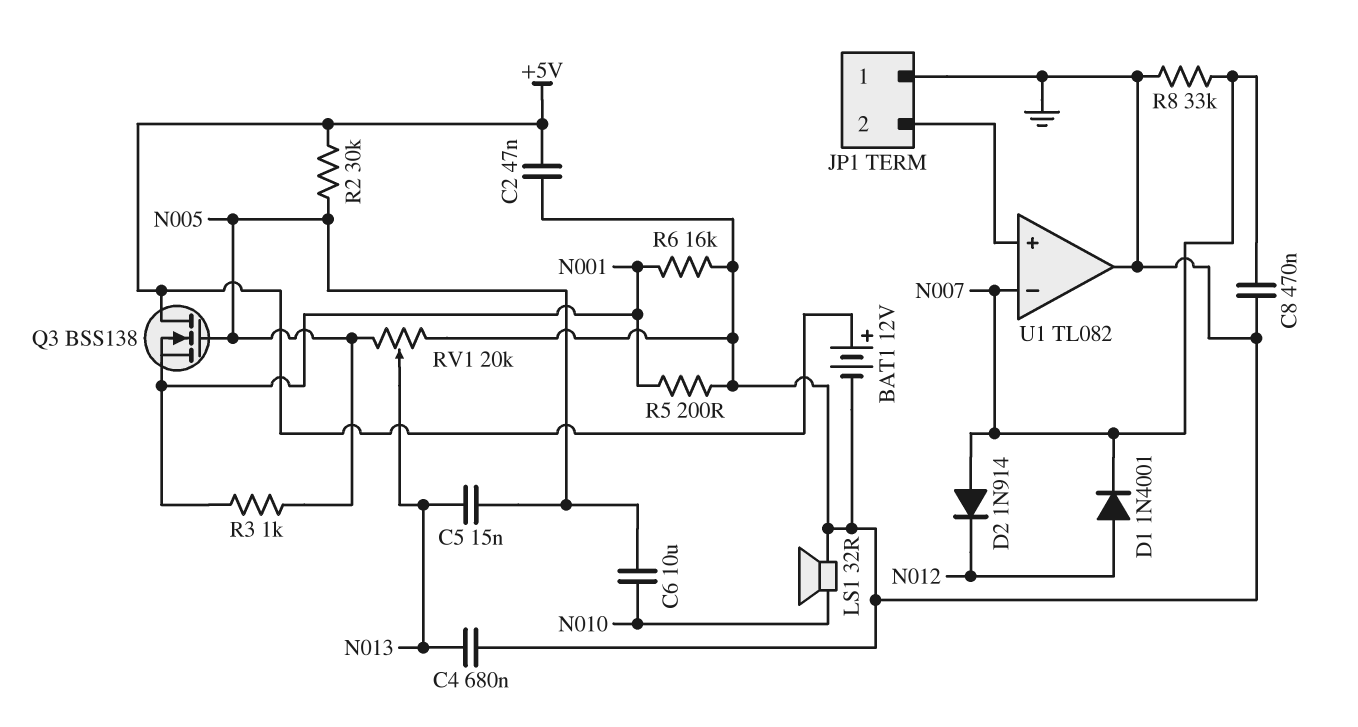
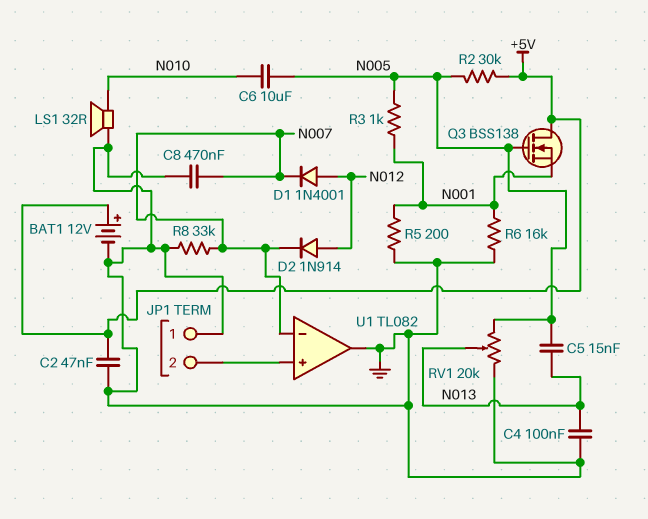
C4: 680nF (GND, N013) -> 100nF (GND, N013)
D2: diode 1N914 (A N007, K N012) -> diode 1N914 (A N012, K N007)

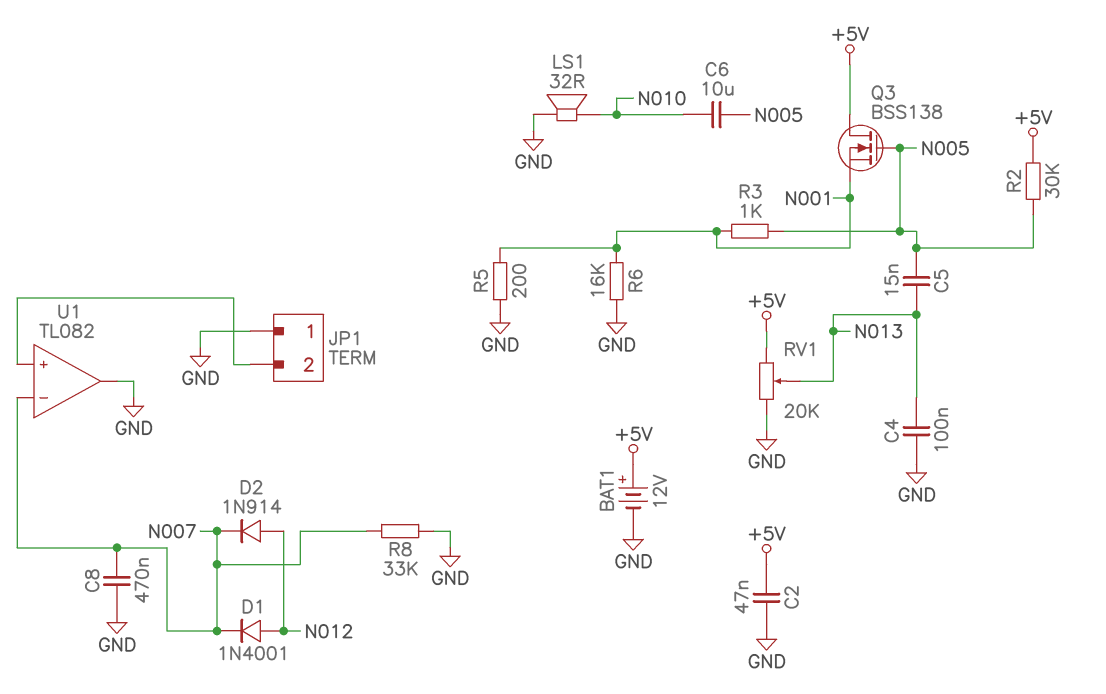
RV1: 20k (GND, N005, wiper N013) -> 20k (+5V, GND, wiper N013)

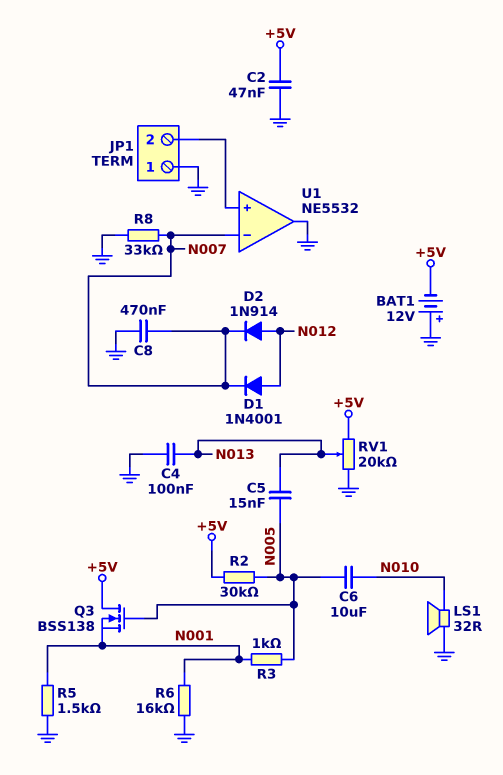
BAT1: 12V (plus +5V, minus GND) -> 12V (plus GND, minus +5V)
R5: 200 (GND, N001) -> 1.5k (GND, N001)
U1: TL082 -> NE5532

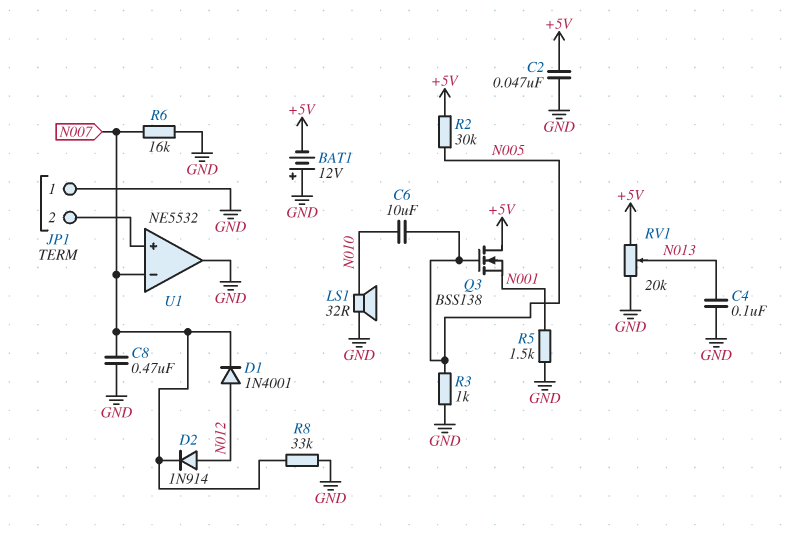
C5: 15nF (N005, N013) -> none
R3: 1k (N001, N005) -> 1k (GND, N005)
R6: 16k (GND, N001) -> 16k (GND, N007)

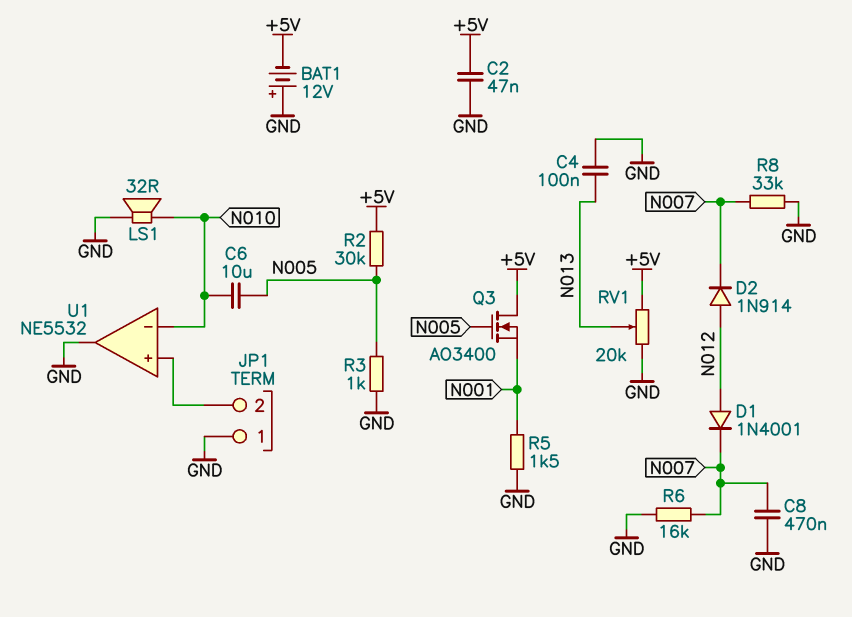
Q3: NMOS BSS138 (G N005, D +5V, S N001) -> NMOS AO3400 (G N005, D +5V, S N001)
U1 pin in-: N007 -> N010

